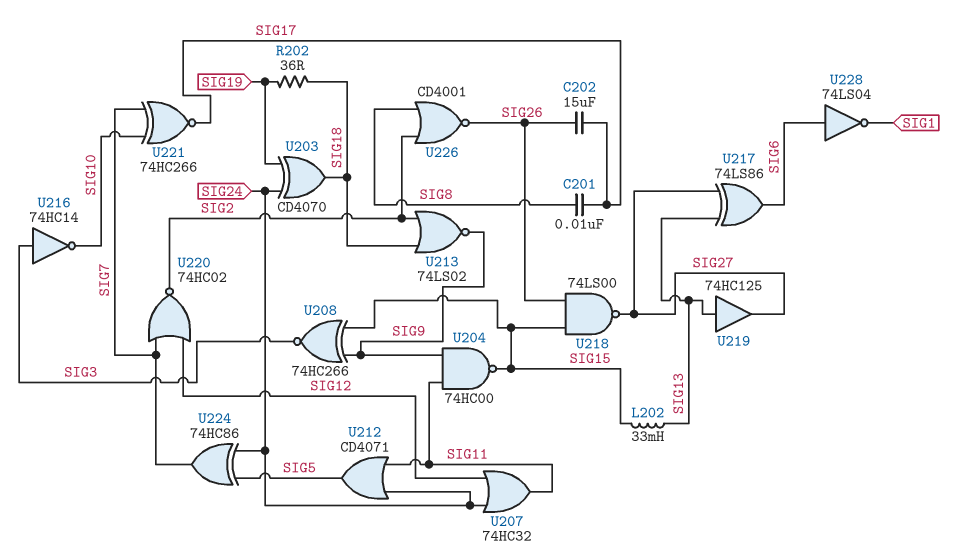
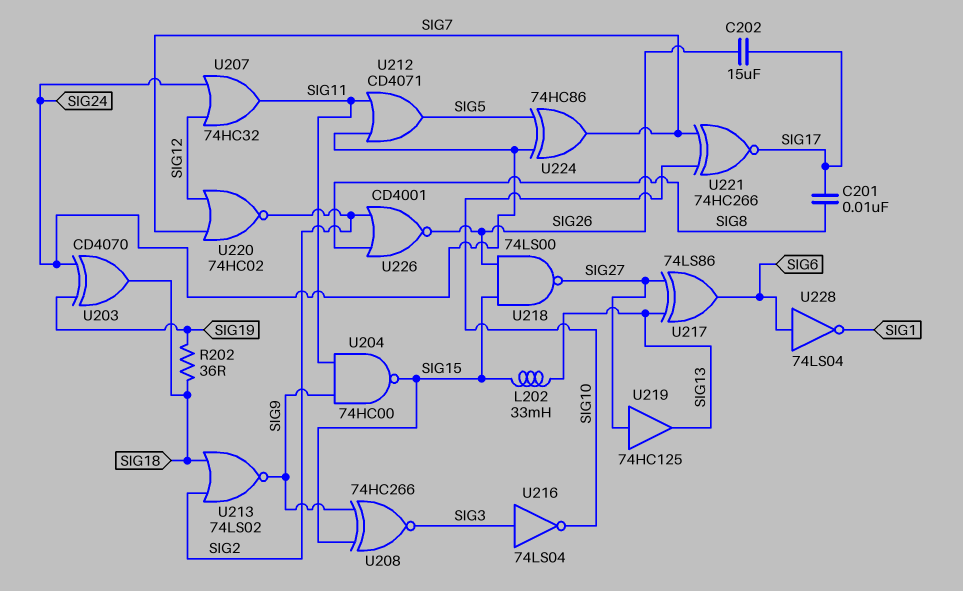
U216: NOT 74HC14 (in SIG3, out SIG10) -> NOT 74LS04 (in SIG3, out SIG10)
U219: buffer 74HC125 (in SIG13, out SIG27) -> buffer 74HC125 (in SIG27, out SIG13)

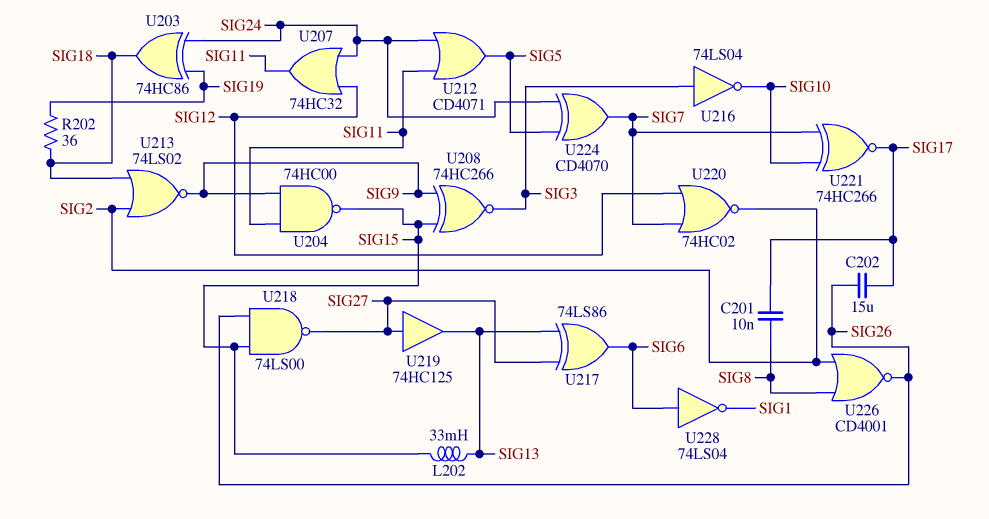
U203: XOR CD4070 (in SIG19, in SIG24, out SIG18) -> XOR 74HC86 (in SIG19, in SIG24, out SIG18)
U224: XOR 74HC86 (in SIG5, in SIG24, out SIG7) -> XOR CD4070 (in SIG5, in SIG24, out SIG7)

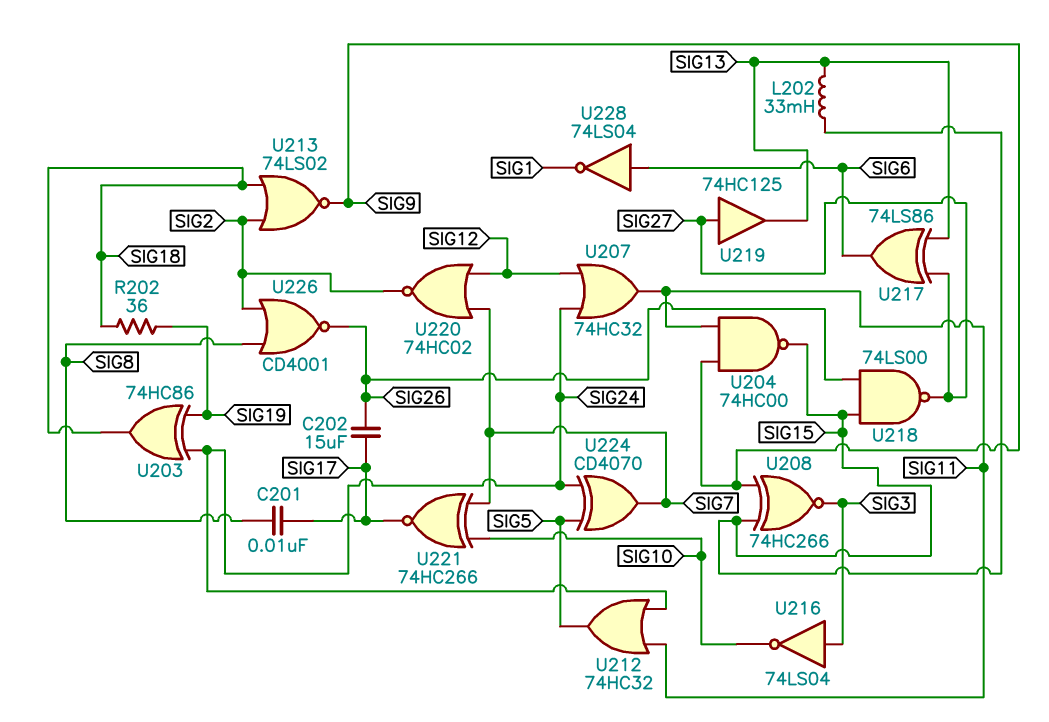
U212: OR CD4071 (in SIG11, in SIG24, out SIG5) -> OR 74HC32 (in SIG11, in SIG24, out SIG5)

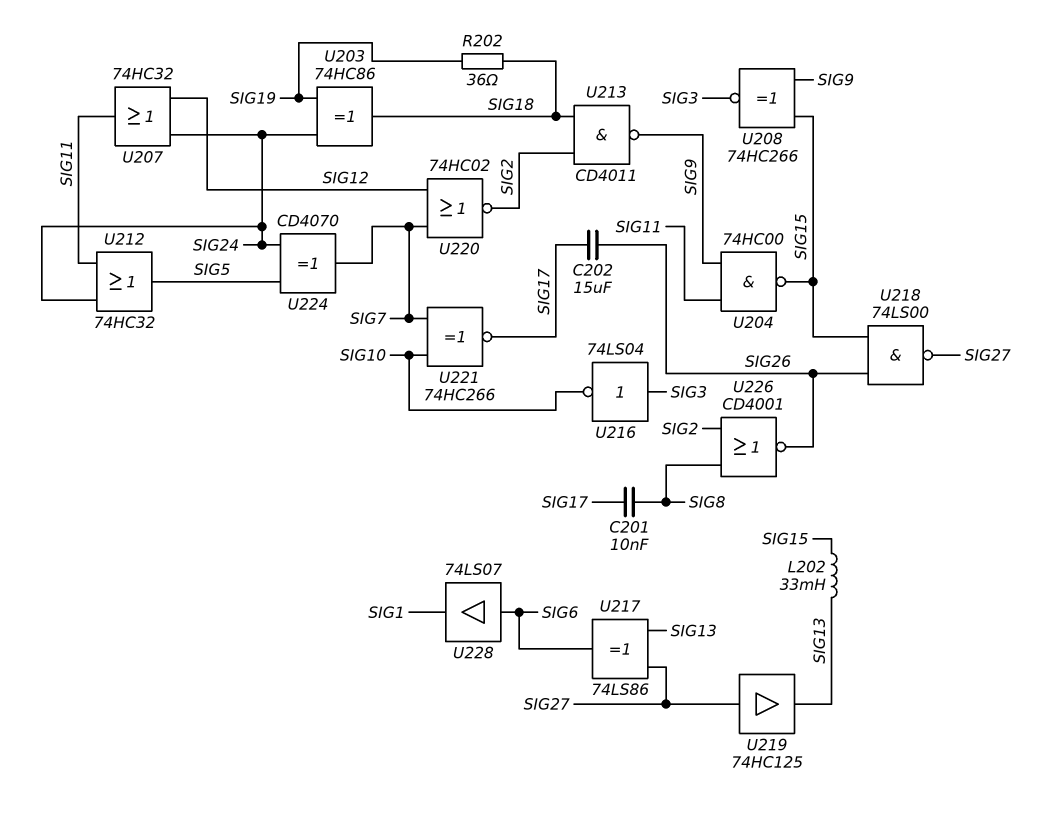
U213: NOR 74LS02 (in SIG2, in SIG18, out SIG9) -> NAND CD4011 (in SIG2, in SIG18, out SIG9)
U228: NOT 74LS04 (in SIG6, out SIG1) -> buffer 74LS07 (in SIG6, out SIG1)

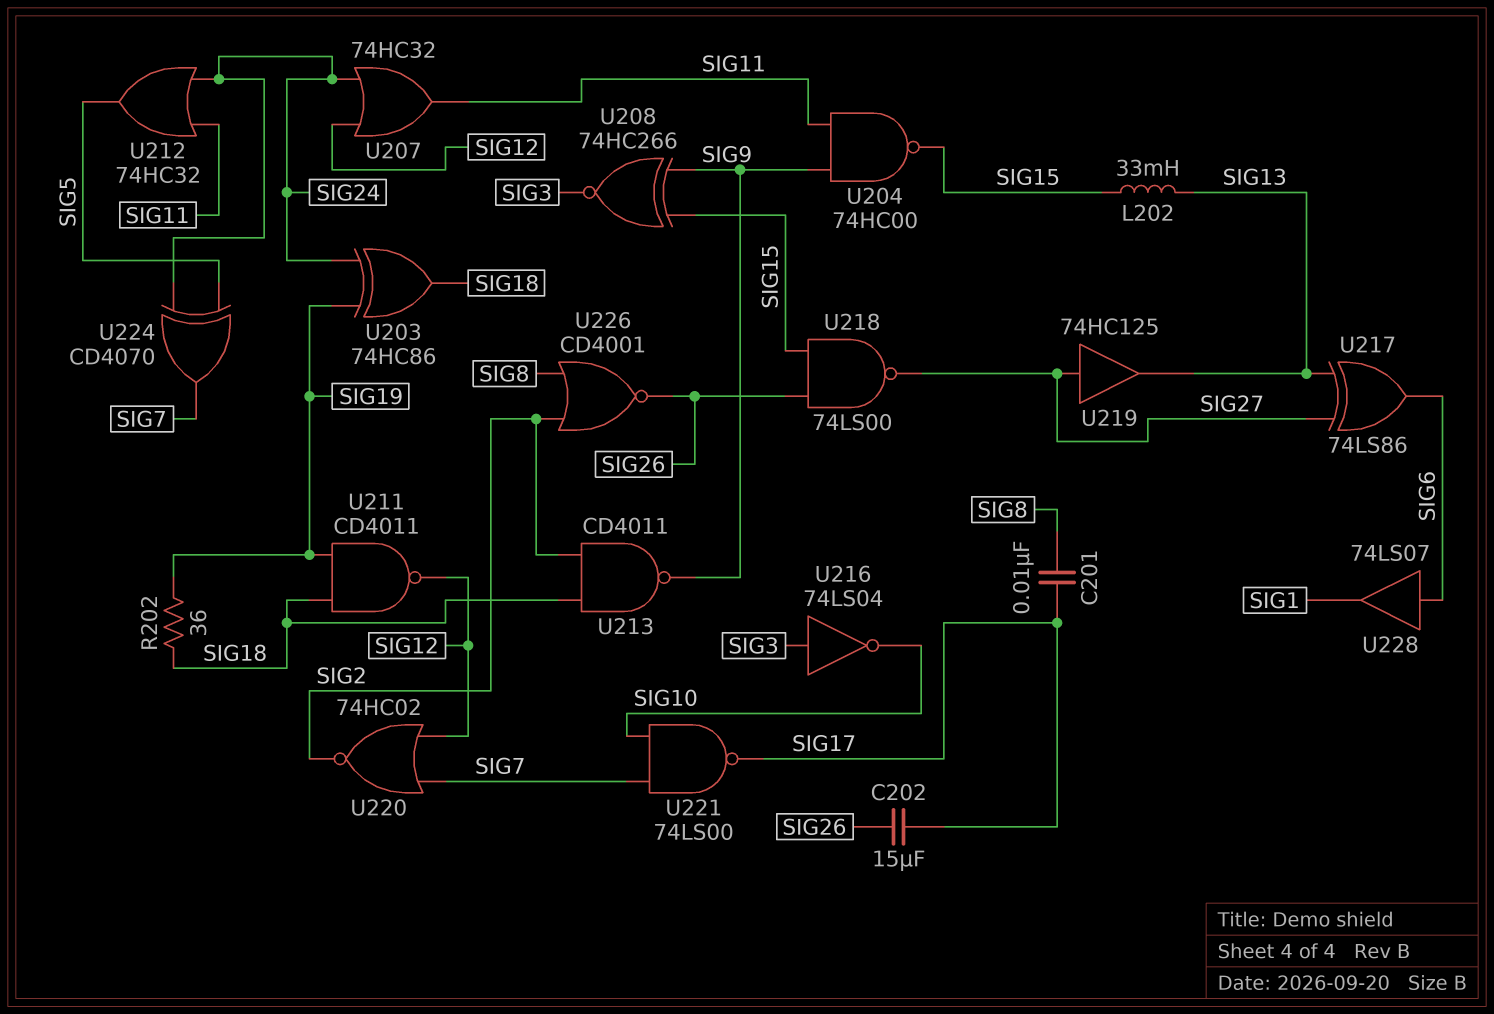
U211: none -> NAND CD4011 (in SIG18, in SIG19, out SIG12)
U221: XNOR 74HC266 (in SIG7, in SIG10, out SIG17) -> NAND 74LS00 (in SIG7, in SIG10, out SIG17)

